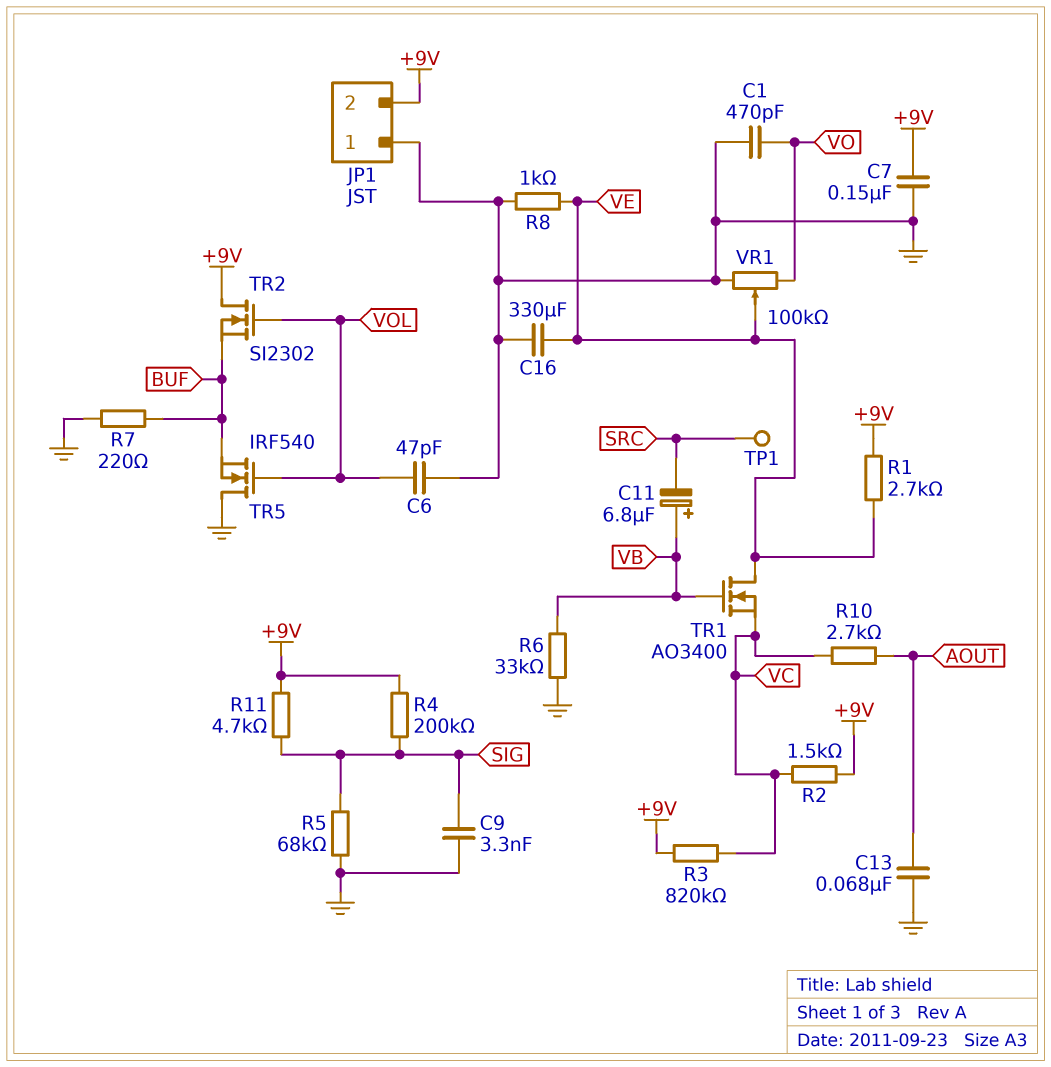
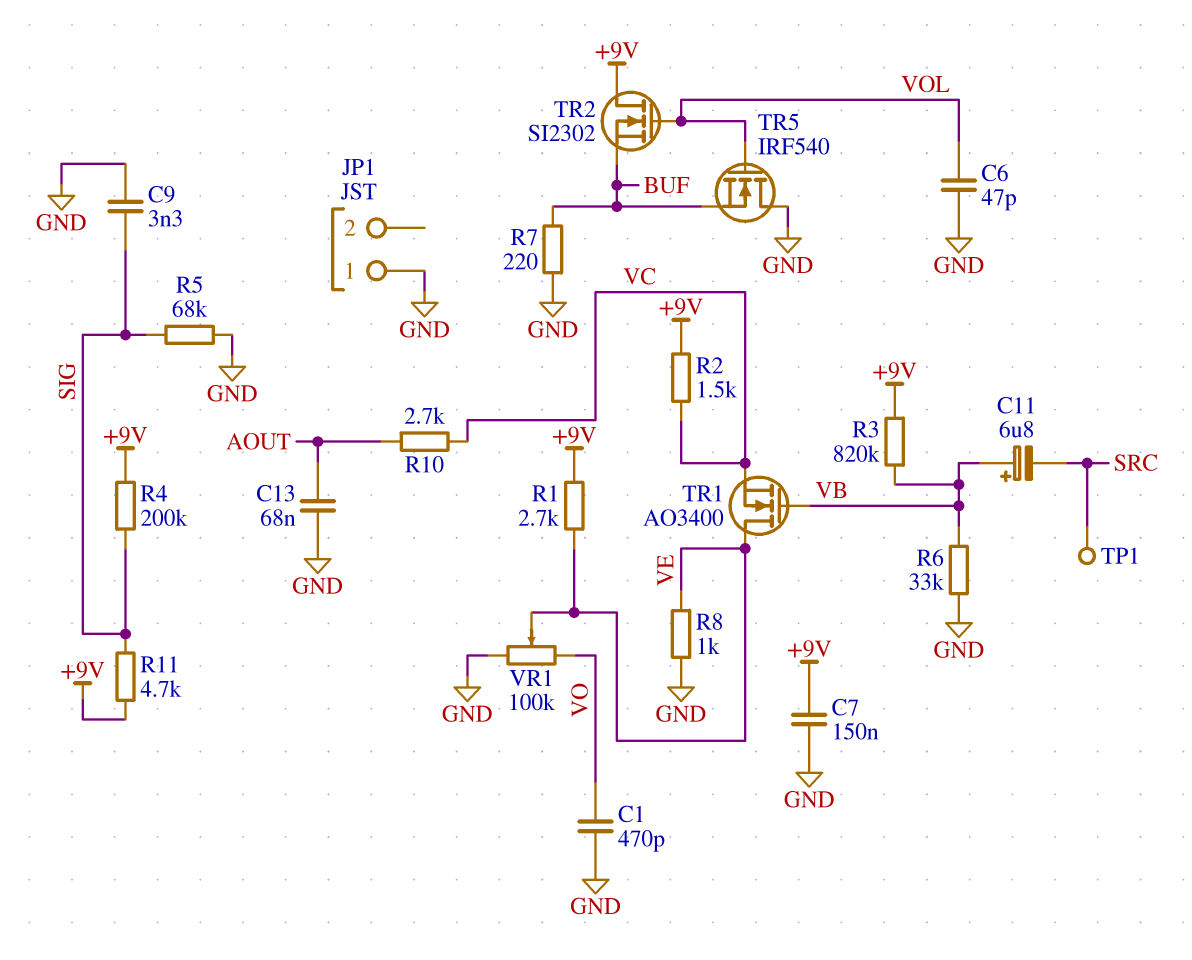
C16: 330uF (GND, VE) -> none
JP1 pin 2: +9V -> none
R3: 820k (+9V, VC) -> 820k (+9V, VB)

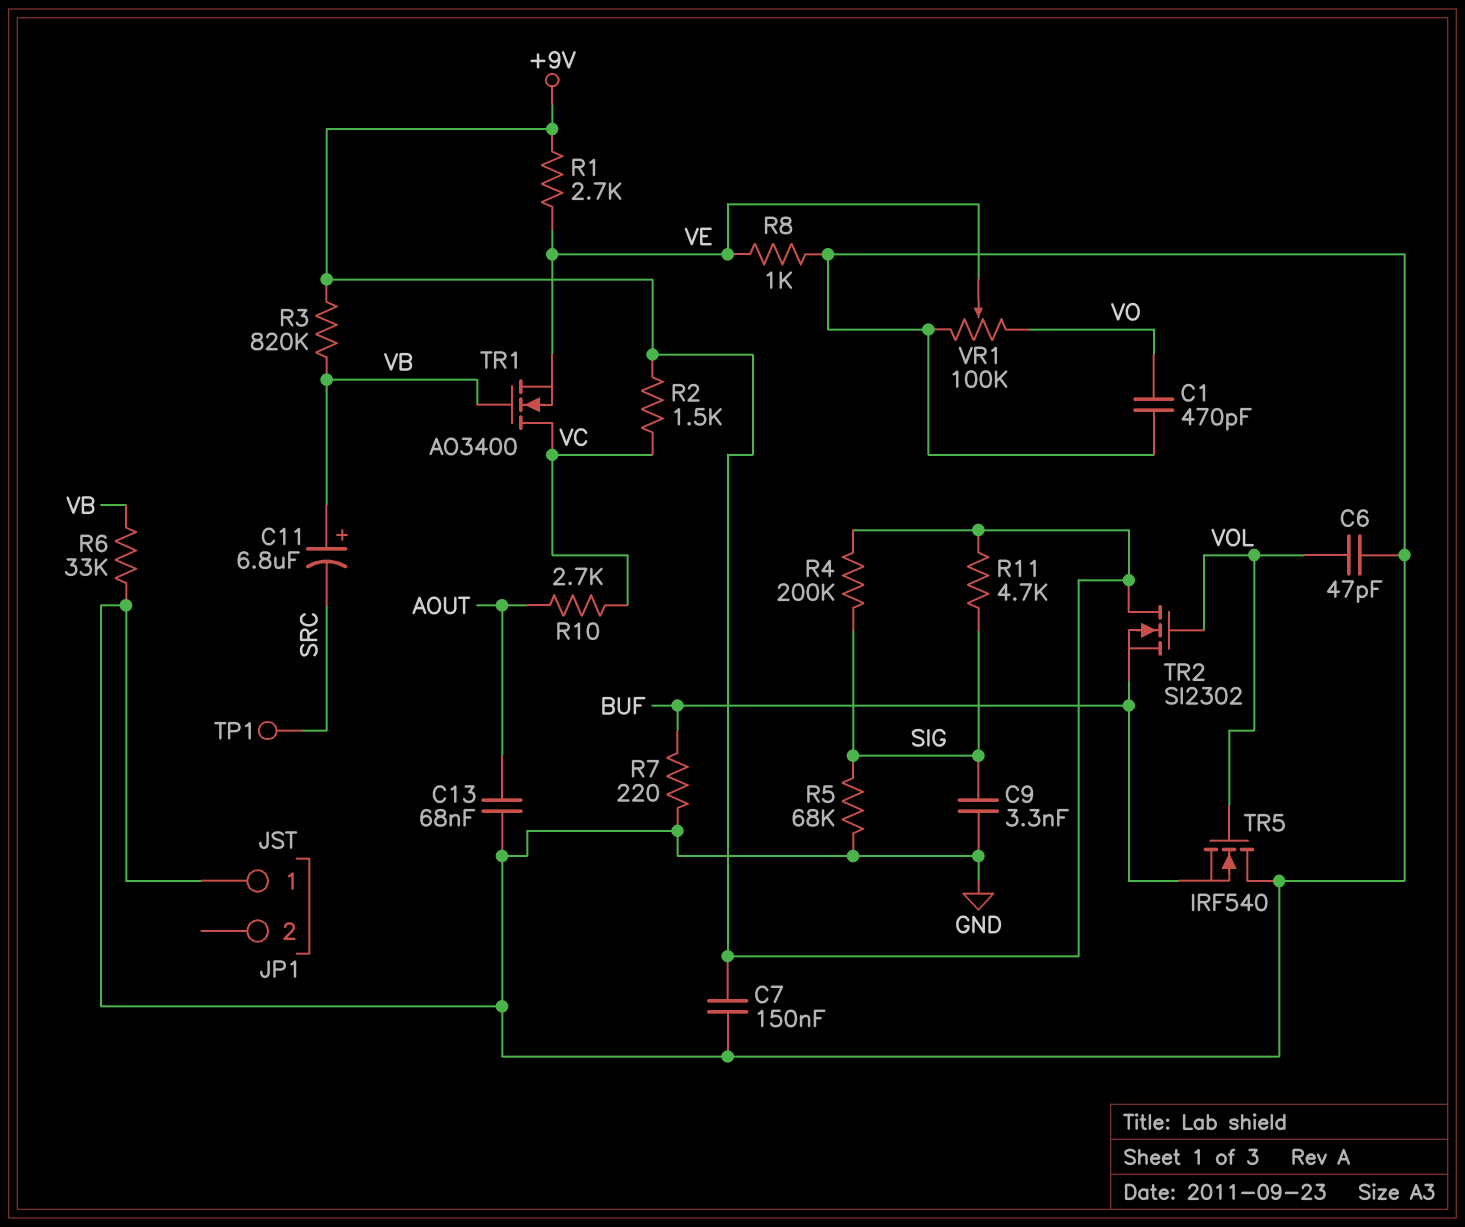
TR1: NMOS AO3400 (G VB, D VE, S VC) -> NMOS AO3400 (G VB, D VC, S VE)

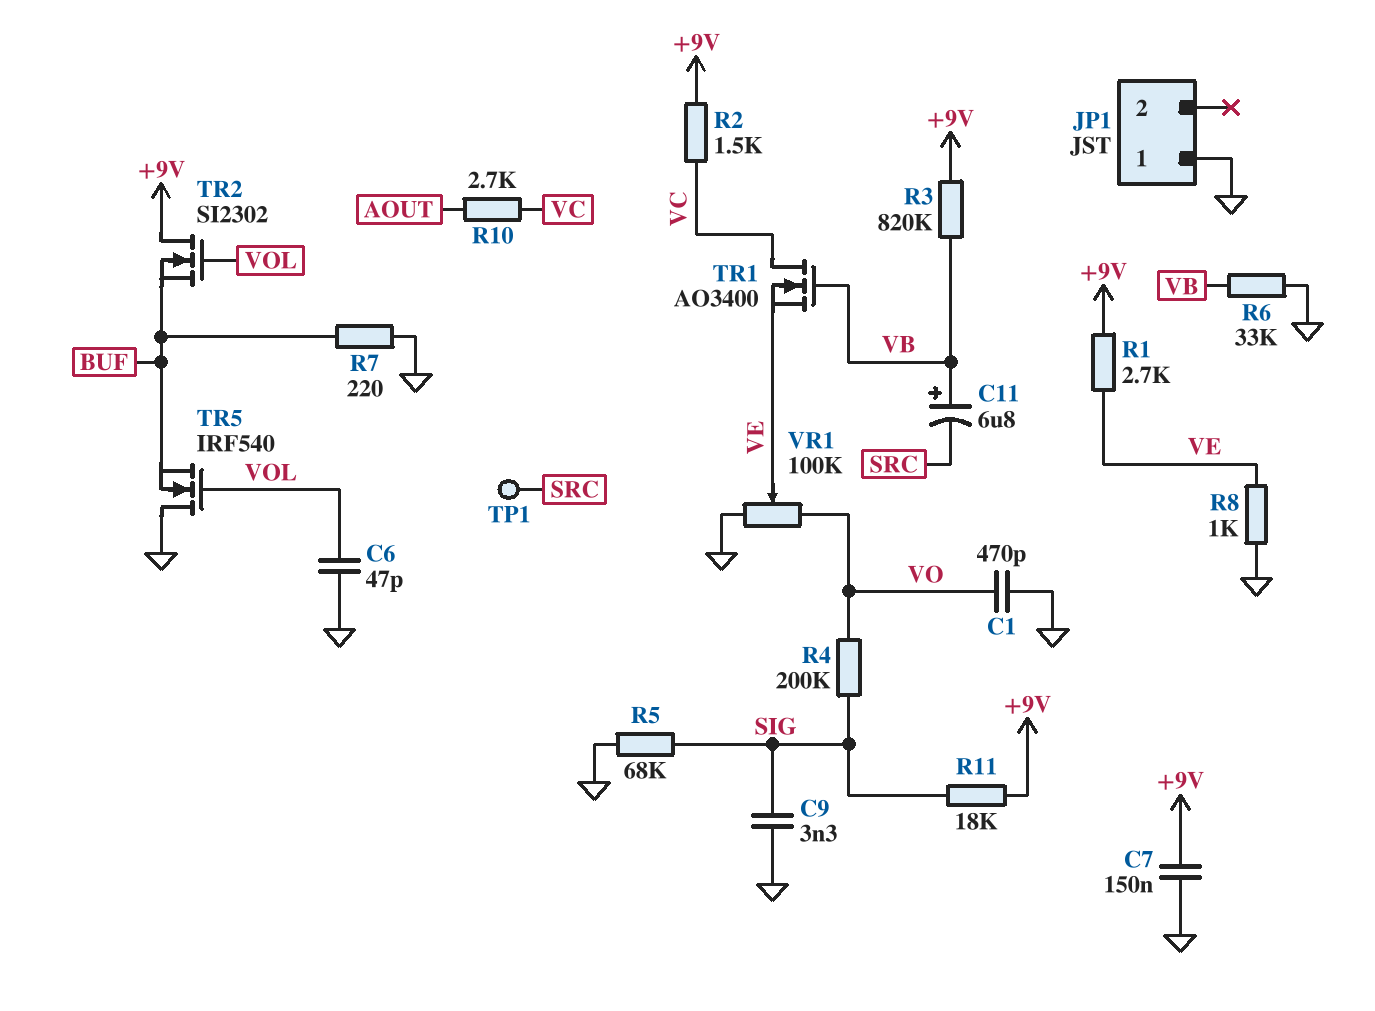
C13: 68nF (AOUT, GND) -> none
R4: 200k (+9V, SIG) -> 200k (SIG, VO)
R11: 4.7k (+9V, SIG) -> 18k (+9V, SIG)

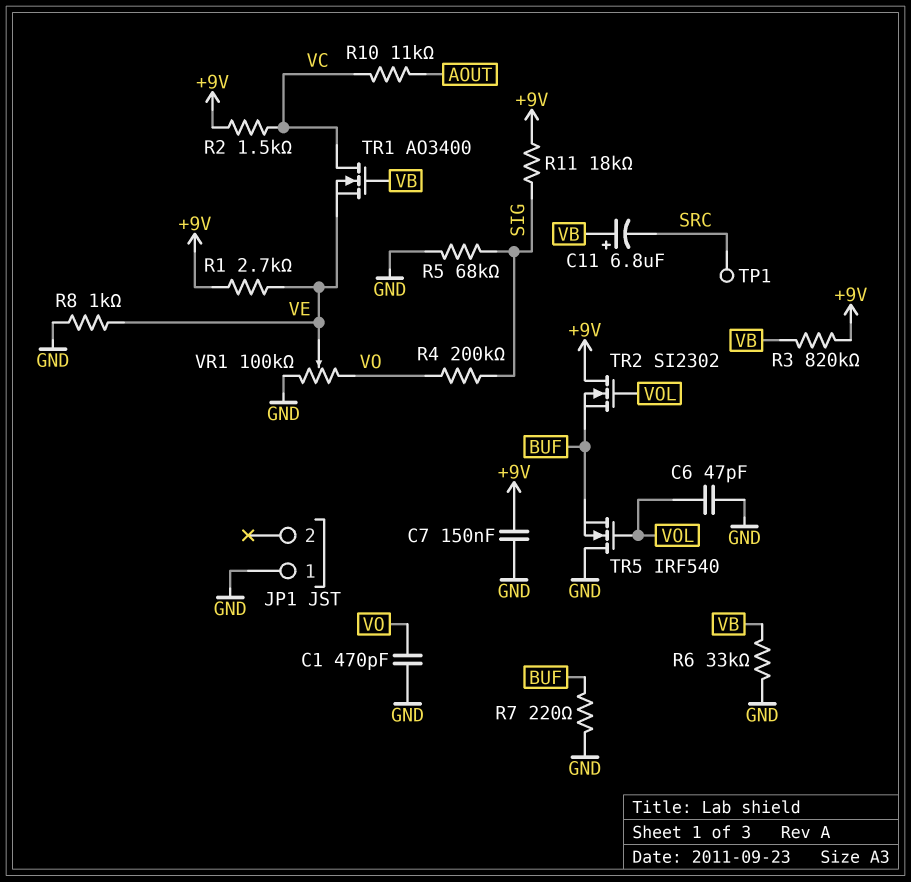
C9: 3.3nF (GND, SIG) -> none
R10: 2.7k (AOUT, VC) -> 11k (AOUT, VC)

